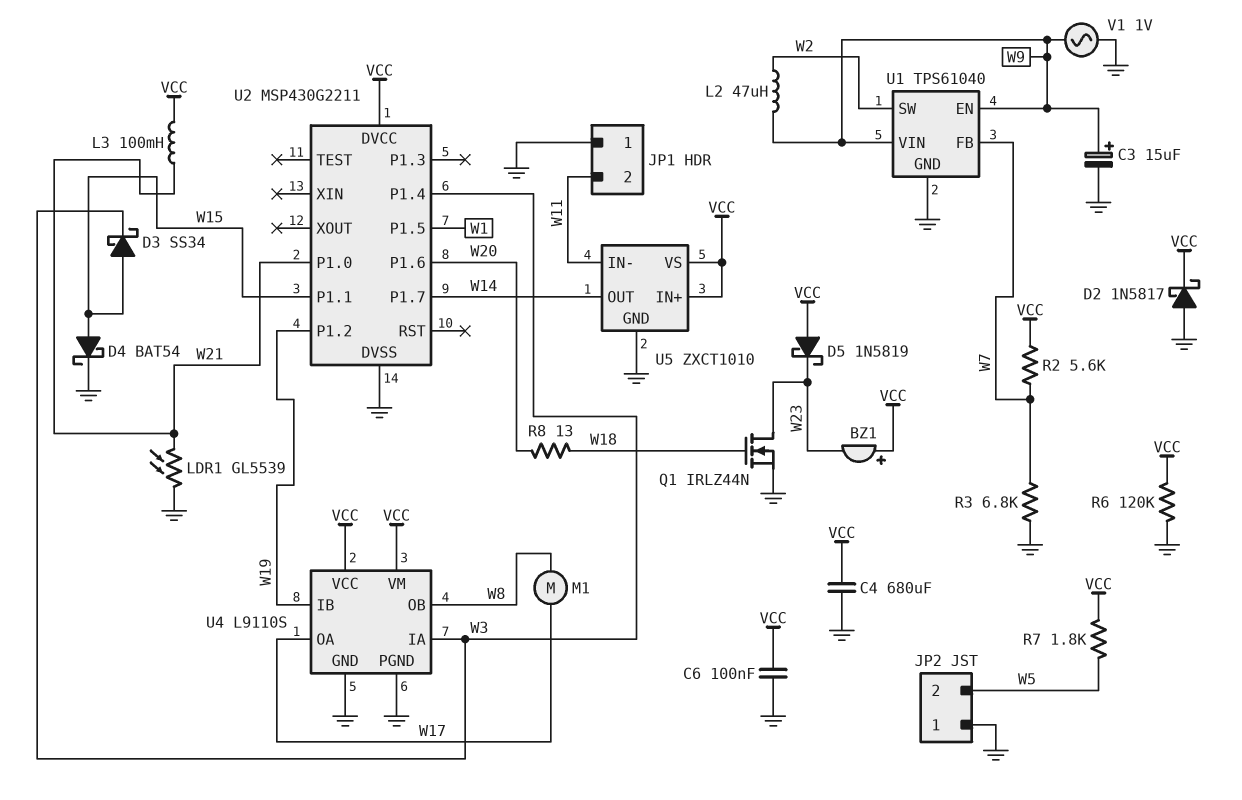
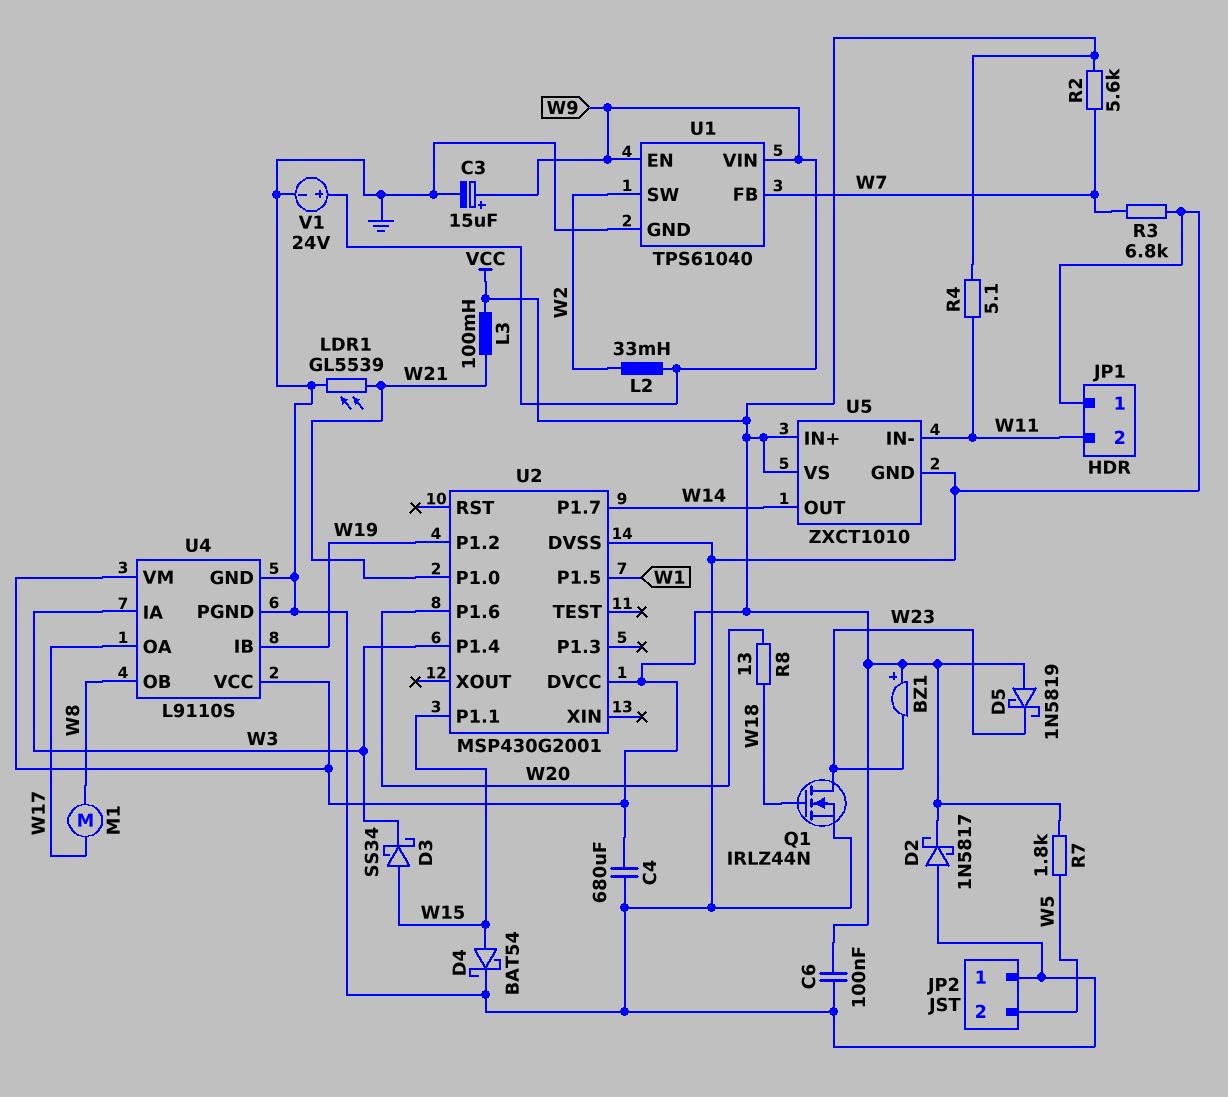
L2: 47uH (W2, W9) -> 33mH (W2, W9)
R4: none -> 5.1 (VCC, W11)
R6: 120k (GND, VCC) -> none
U2: MSP430G2211 -> MSP430G2001
V1: AC 1V (GND, W9) -> 24V (plus W9, minus GND)

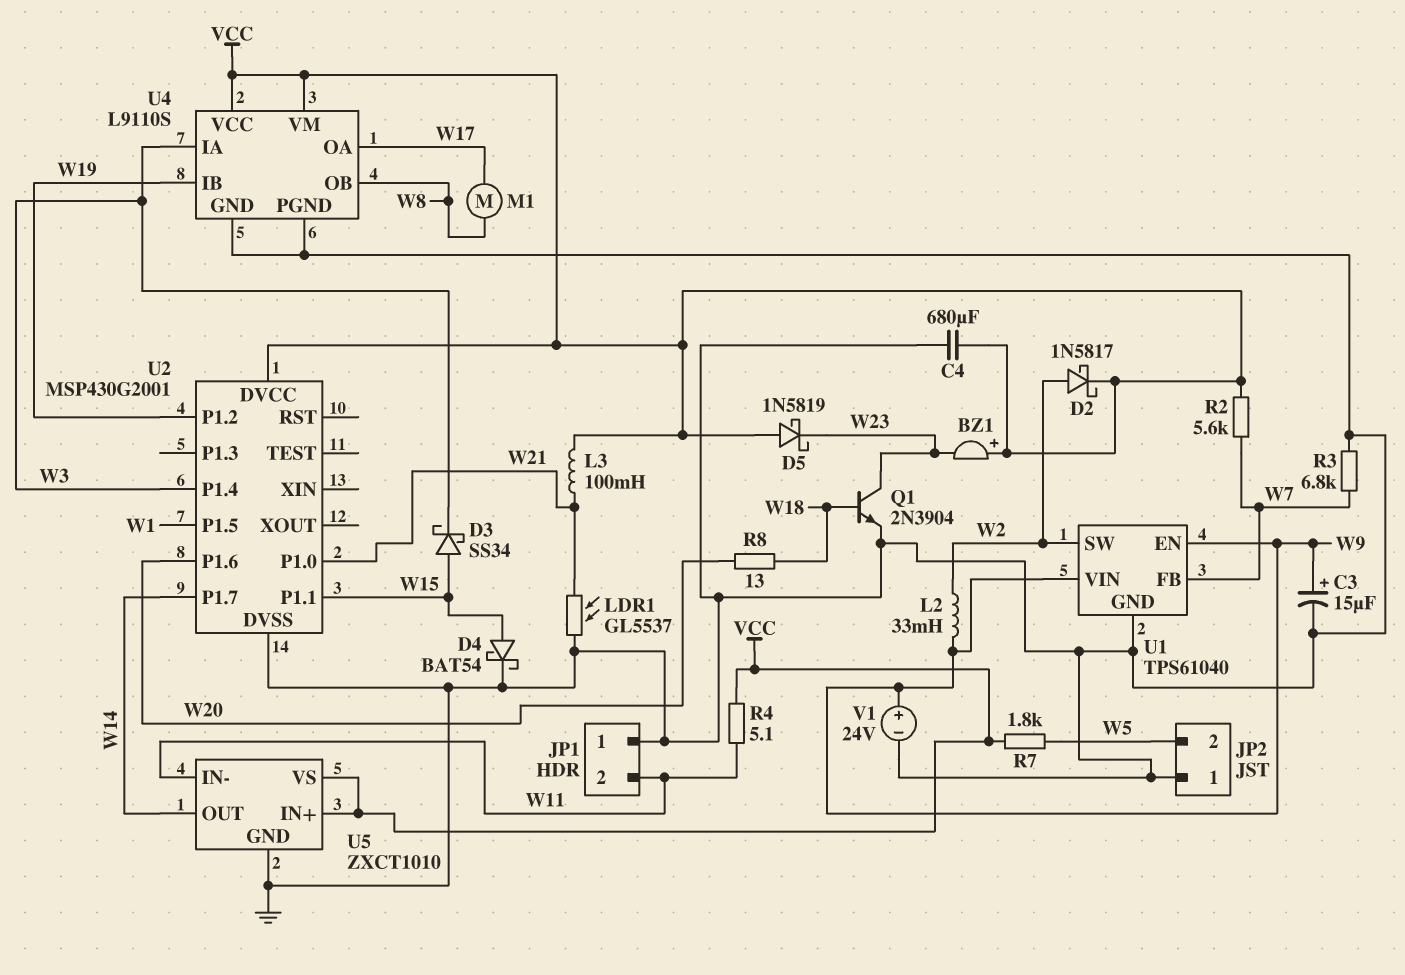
C6: 100nF (GND, VCC) -> none
D2: schottky 1N5817 (A GND, K VCC) -> schottky 1N5817 (A W2, K VCC)
LDR1: GL5539 (GND, W21) -> GL5537 (GND, W21)
Q1: NMOS IRLZ44N (G W18, D W23, S GND) -> NPN 2N3904 (B W18, C W23, E GND)

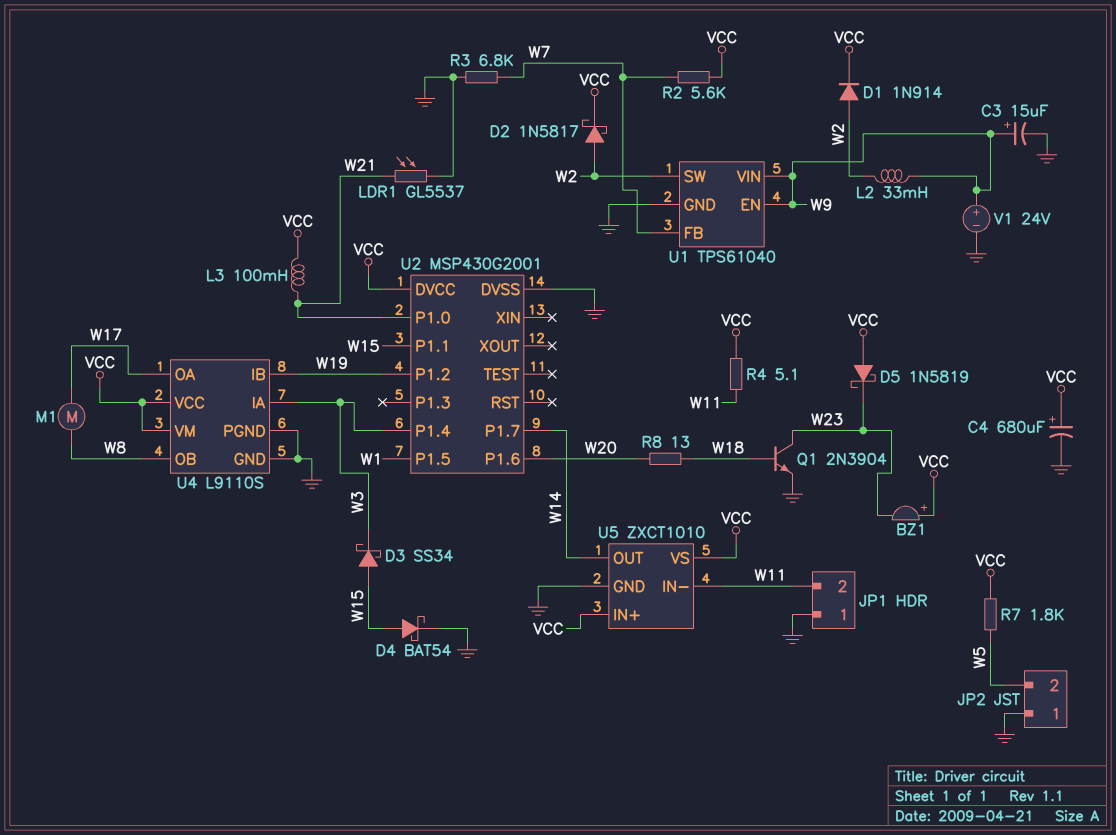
C4: 680uF (GND, VCC) -> 680uF (plus VCC, minus GND)
D1: none -> diode 1N914 (A W2, K VCC)

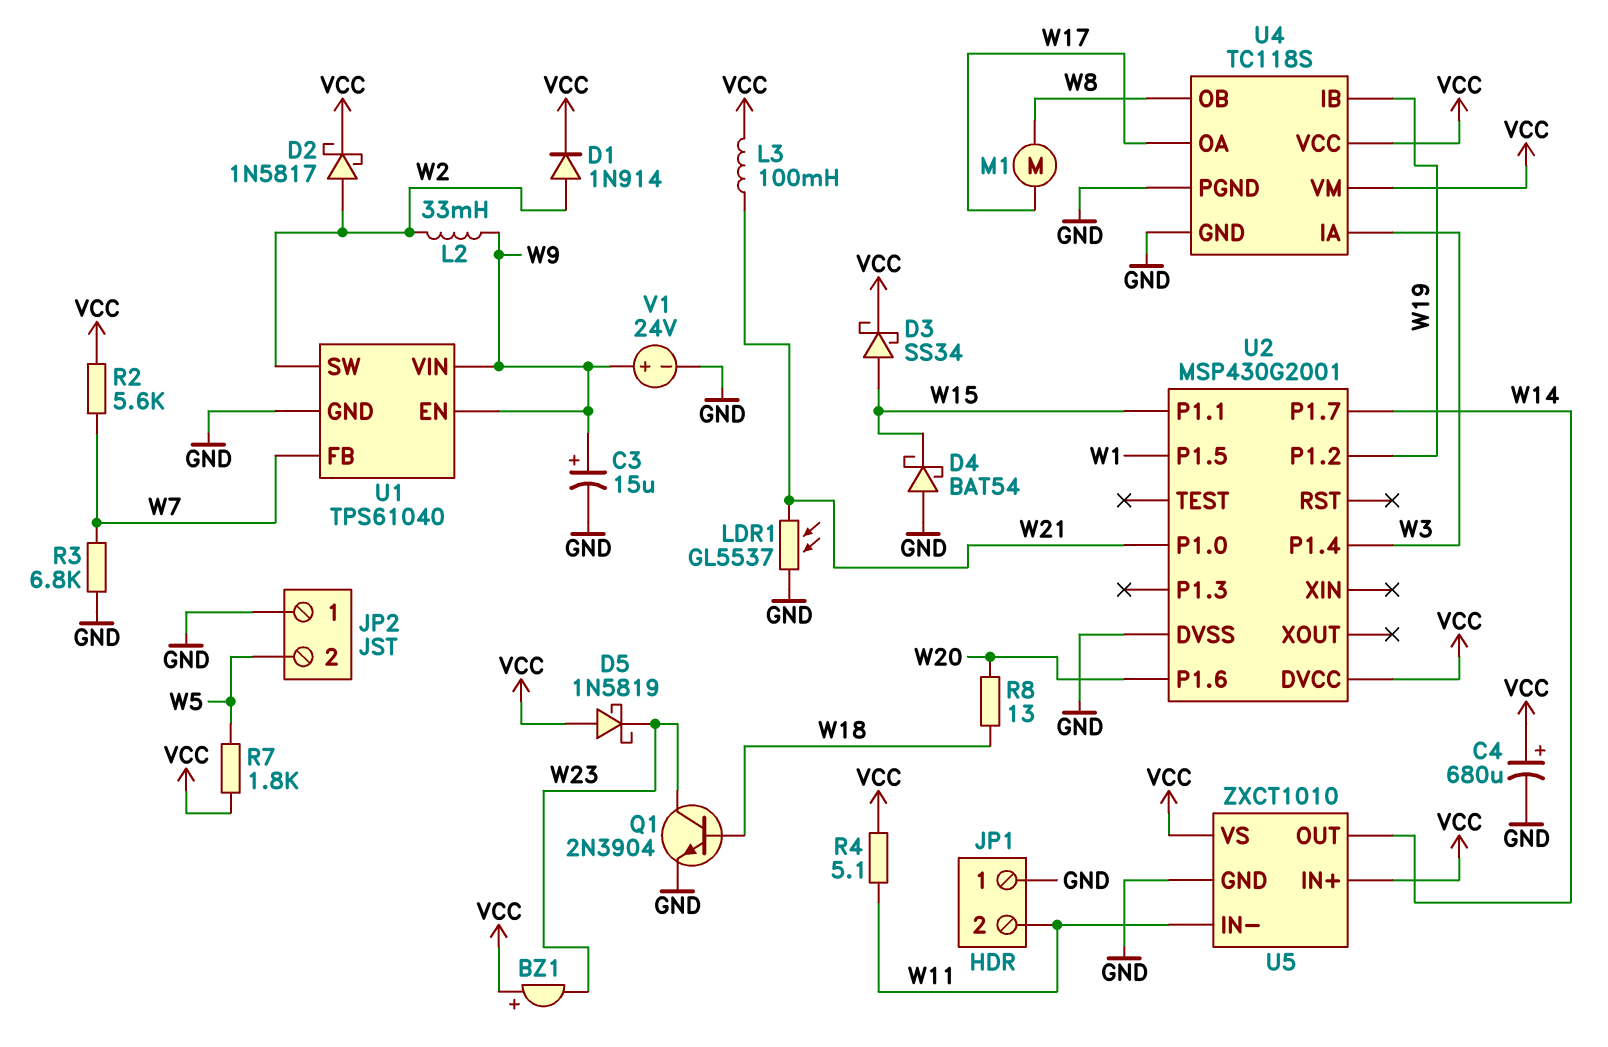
D3: schottky SS34 (A W15, K W3) -> schottky SS34 (A W15, K VCC)
D4: schottky BAT54 (A W15, K GND) -> schottky BAT54 (A GND, K W15)
U4: L9110S -> TC118S

